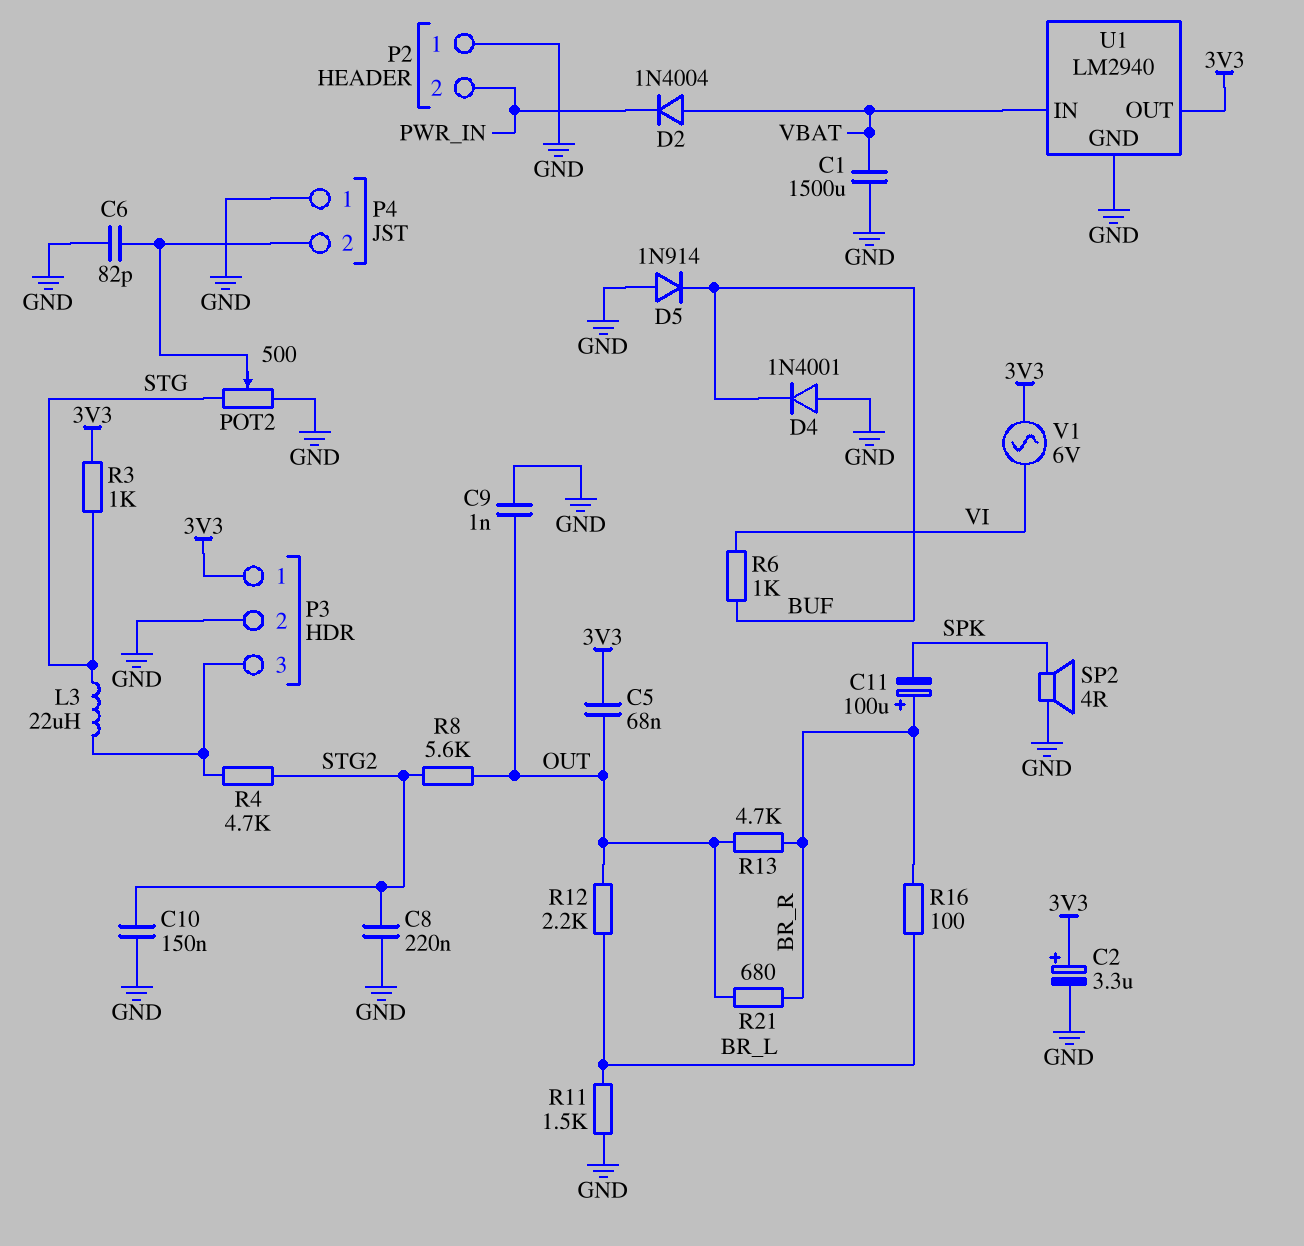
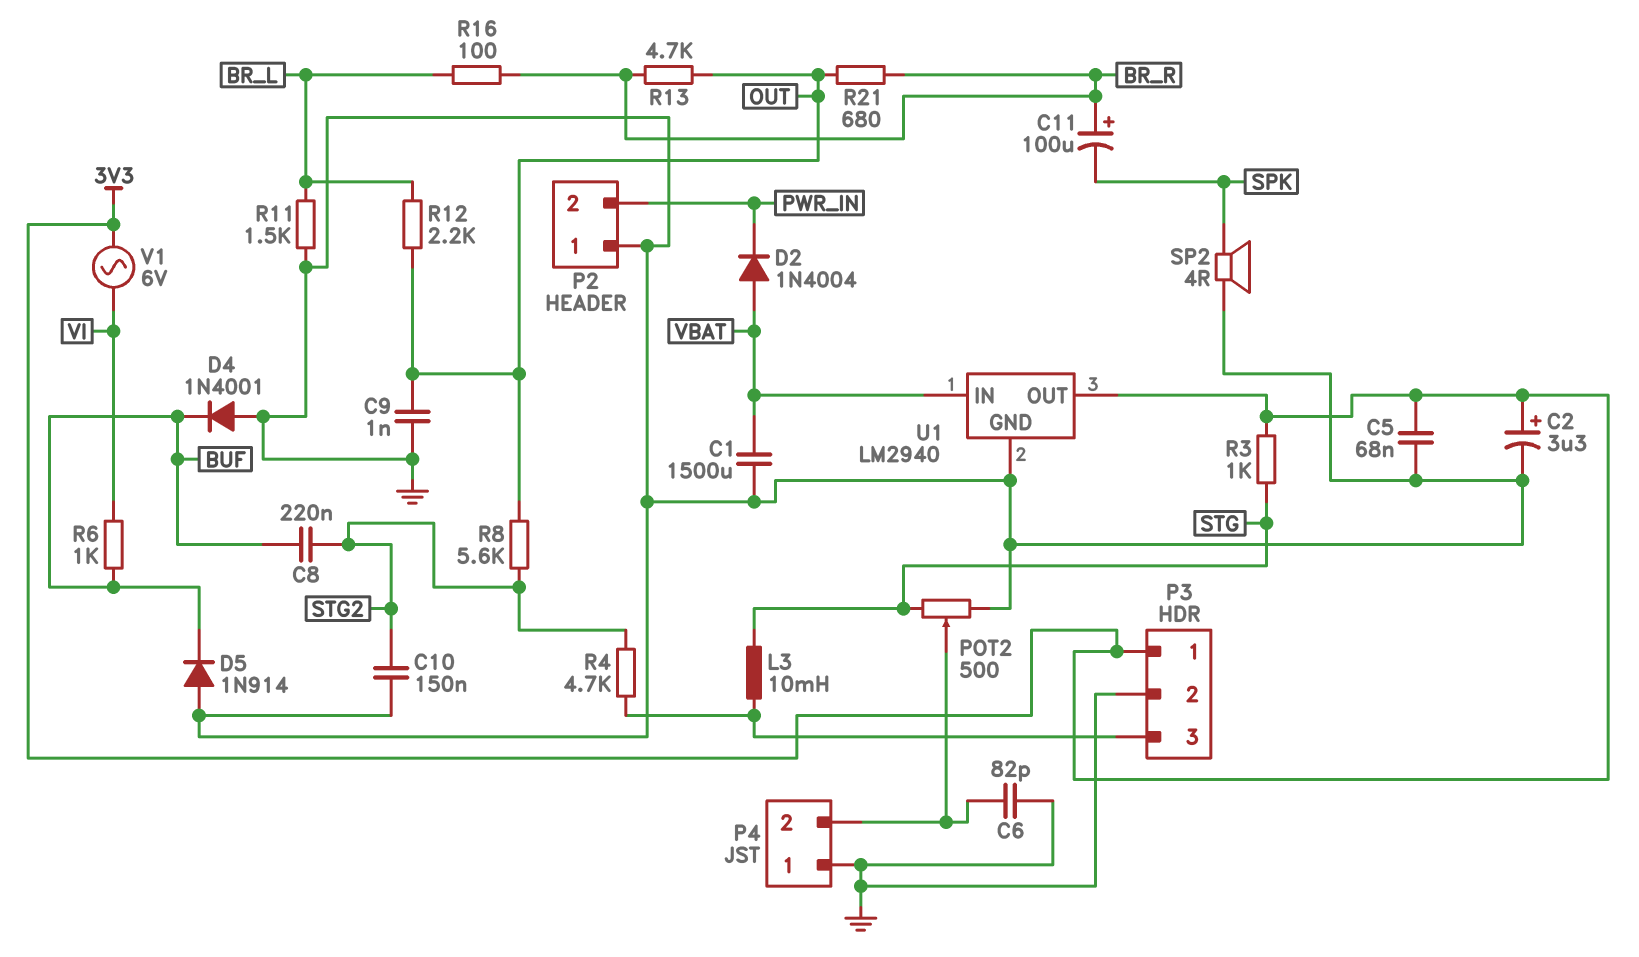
C5: 68nF (3V3, OUT) -> 68nF (3V3, GND)
C8: 220nF (GND, STG2) -> 220nF (BUF, STG2)
L3: 22uH (P3/3, STG) -> 10mH (P3/3, STG)

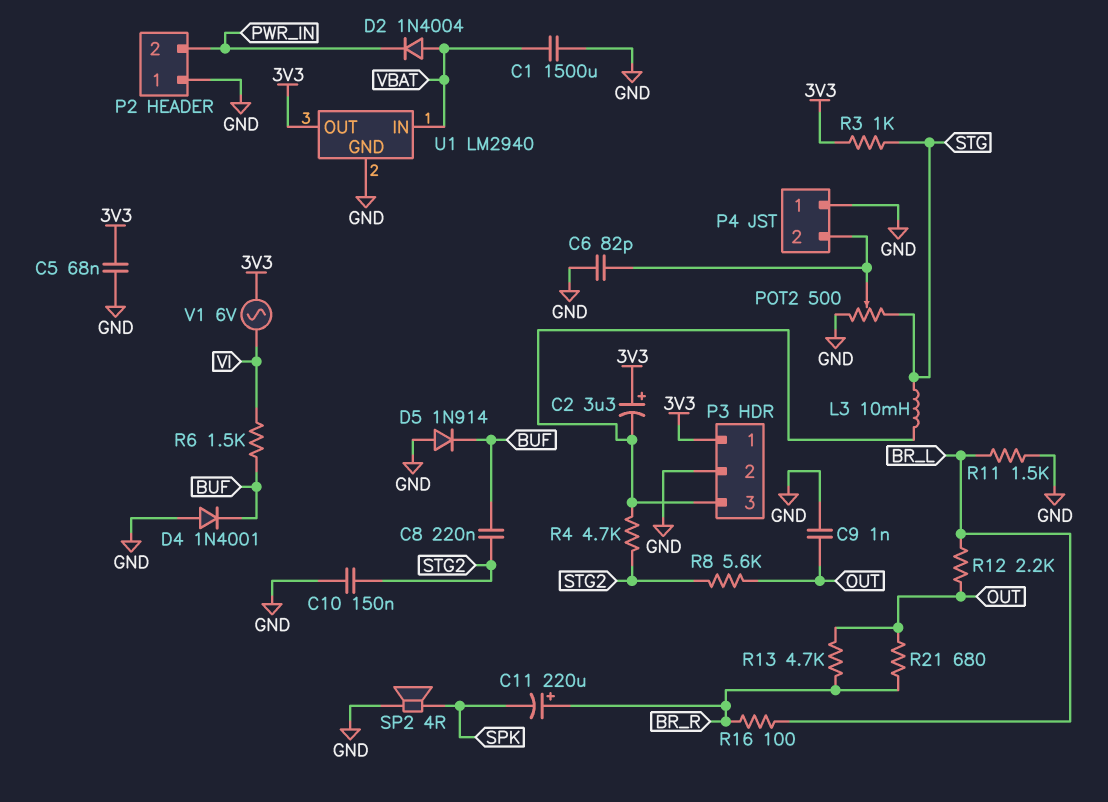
C2: 3.3uF (plus 3V3, minus GND) -> 3.3uF (plus 3V3, minus P3/3)
C11: 100uF (plus BR_R, minus SPK) -> 220uF (plus BR_R, minus SPK)
R6: 1k (BUF, VI) -> 1.5k (BUF, VI)

